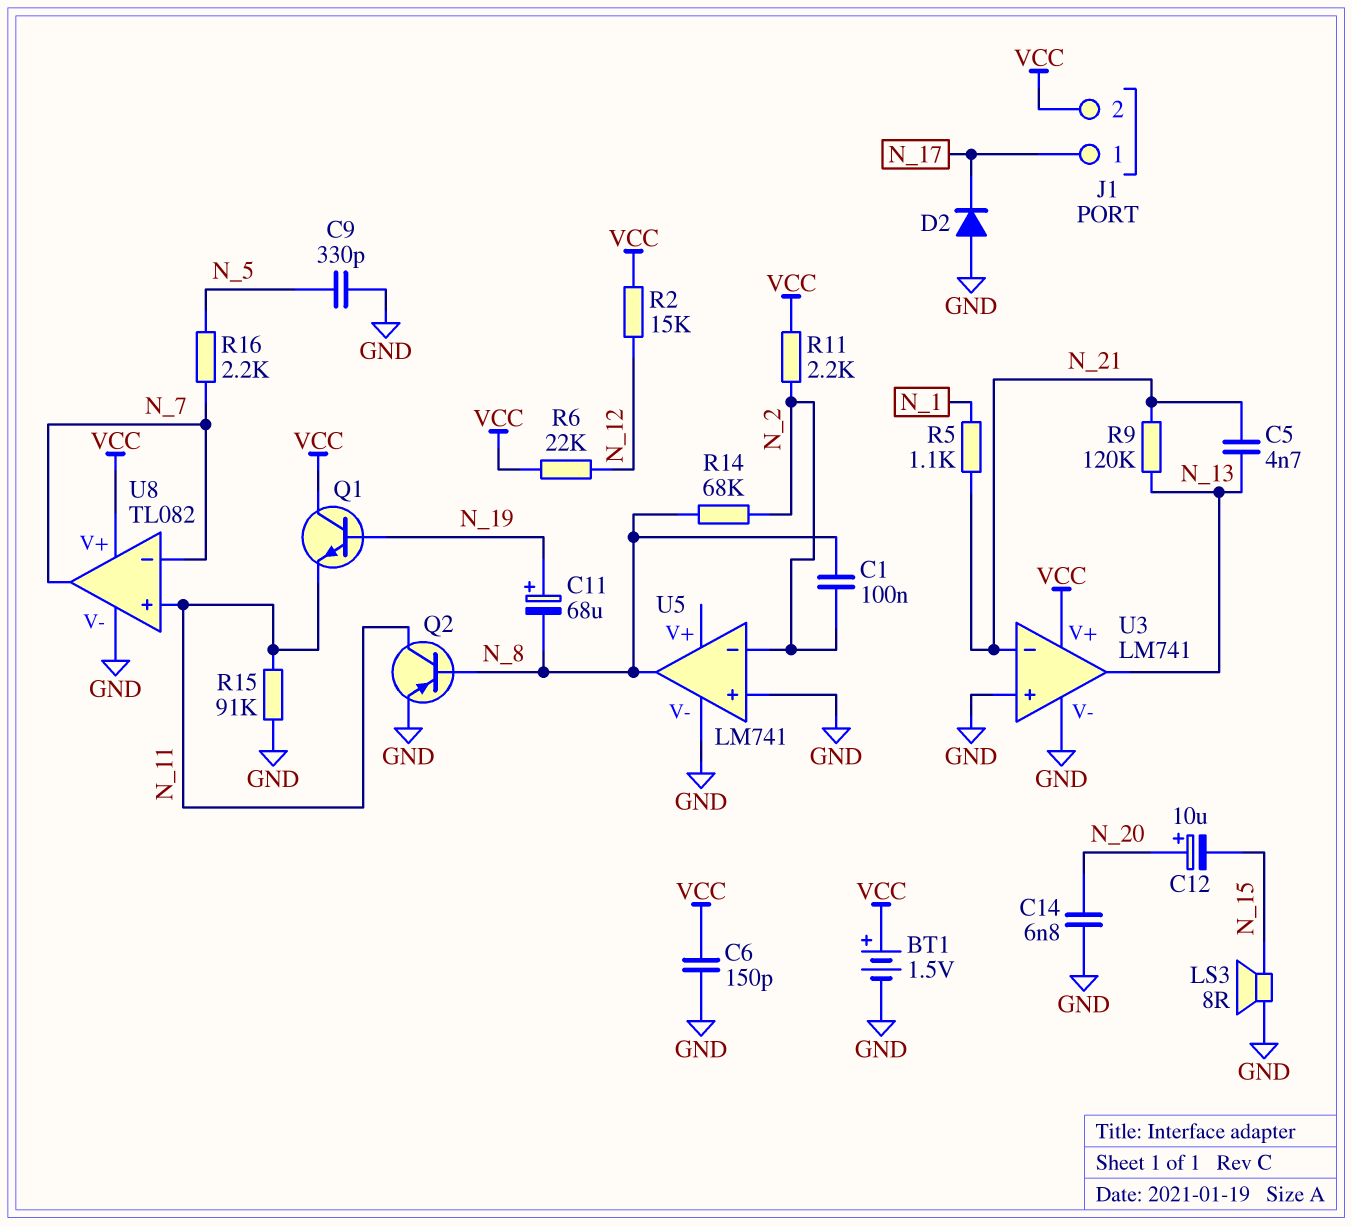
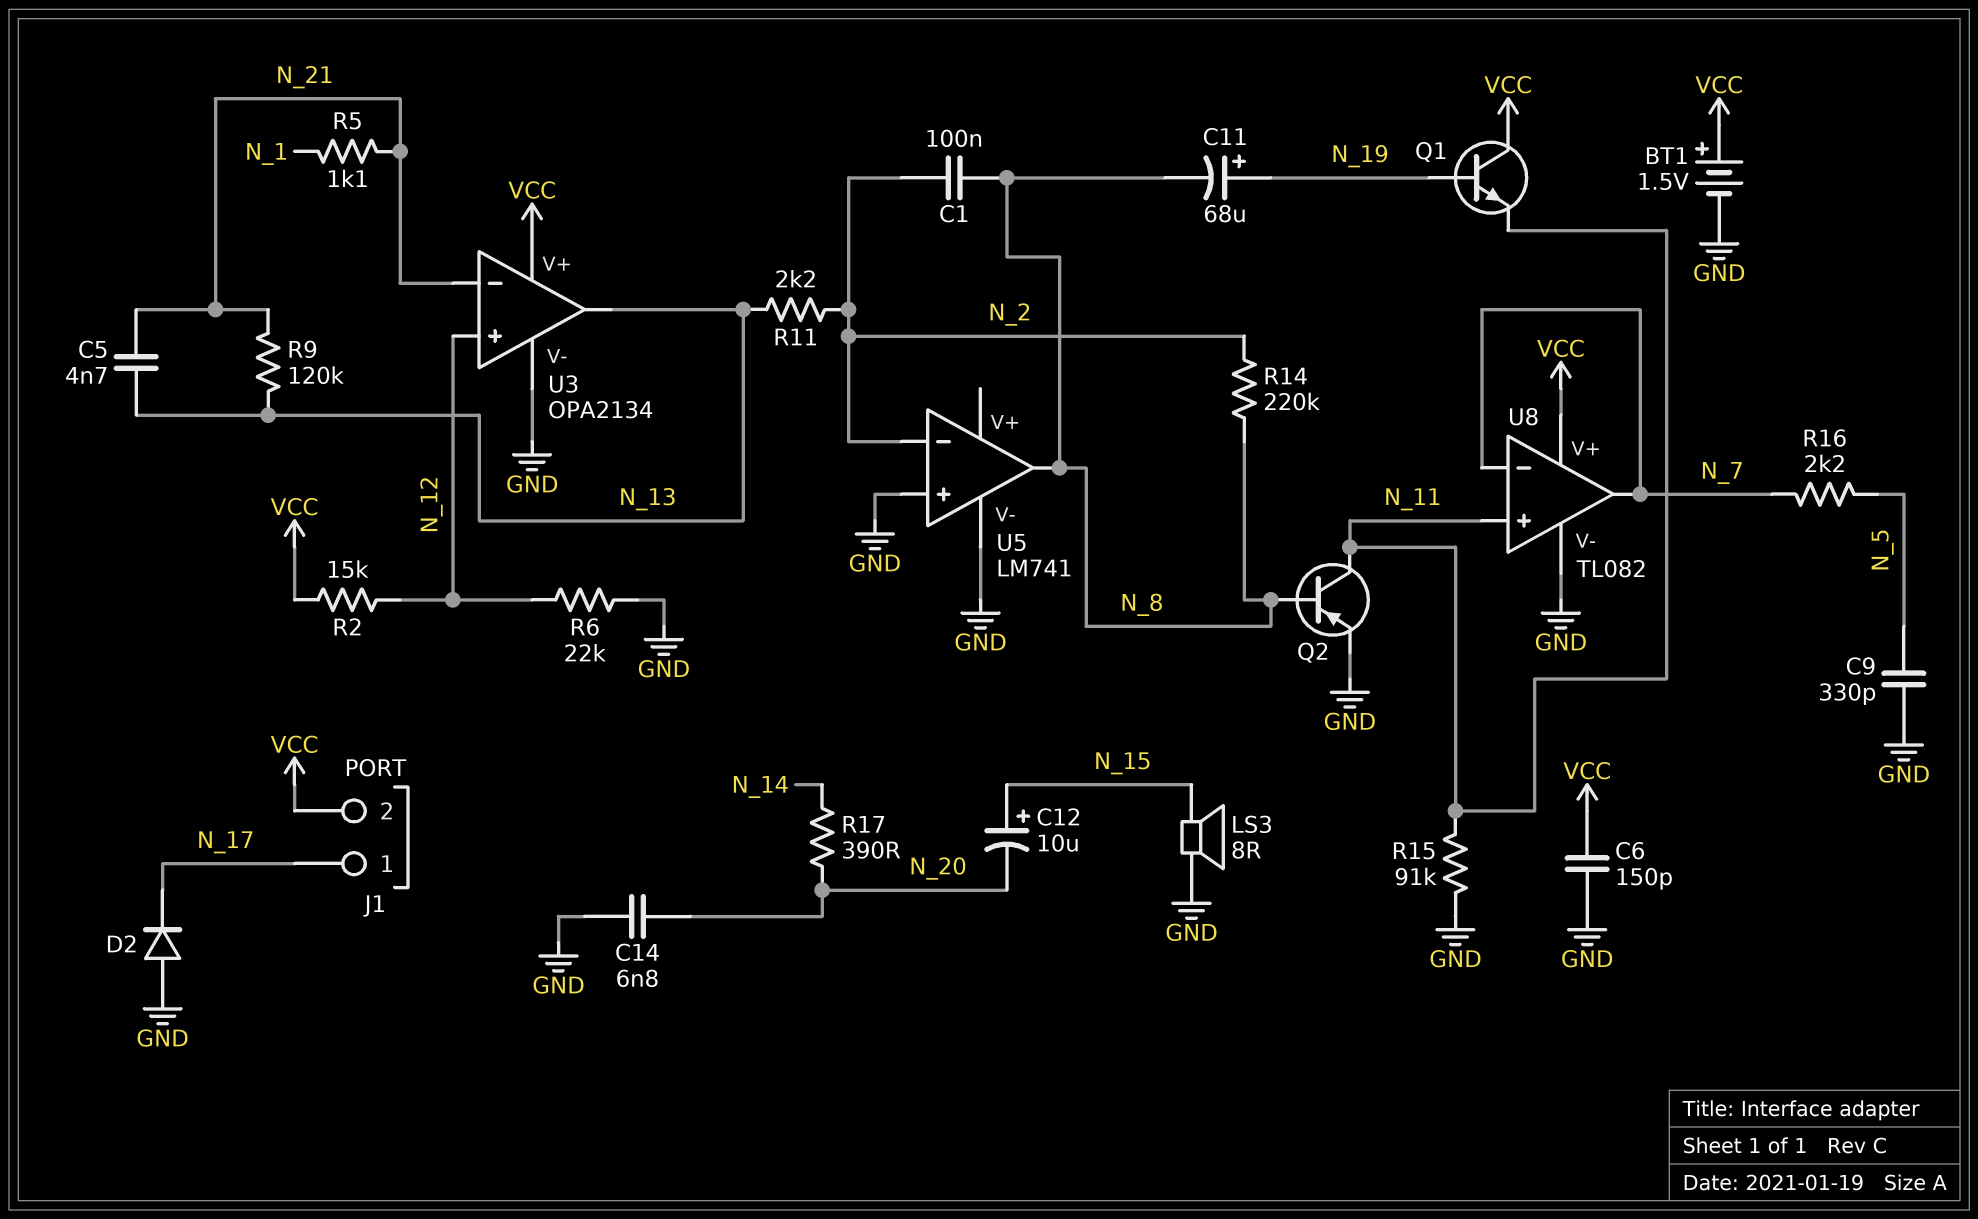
C12: 10uF (plus N_20, minus N_15) -> 10uF (plus N_15, minus N_20)
R6: 22k (N_12, VCC) -> 22k (GND, N_12)
R11: 2.2k (N_2, VCC) -> 2.2k (N_2, N_13)
R14: 68k (N_2, N_8) -> 220k (N_2, N_8)
R17: none -> 390 (N_14, N_20)
U3: LM741 -> OPA2134
U3 pin in+: GND -> N_12

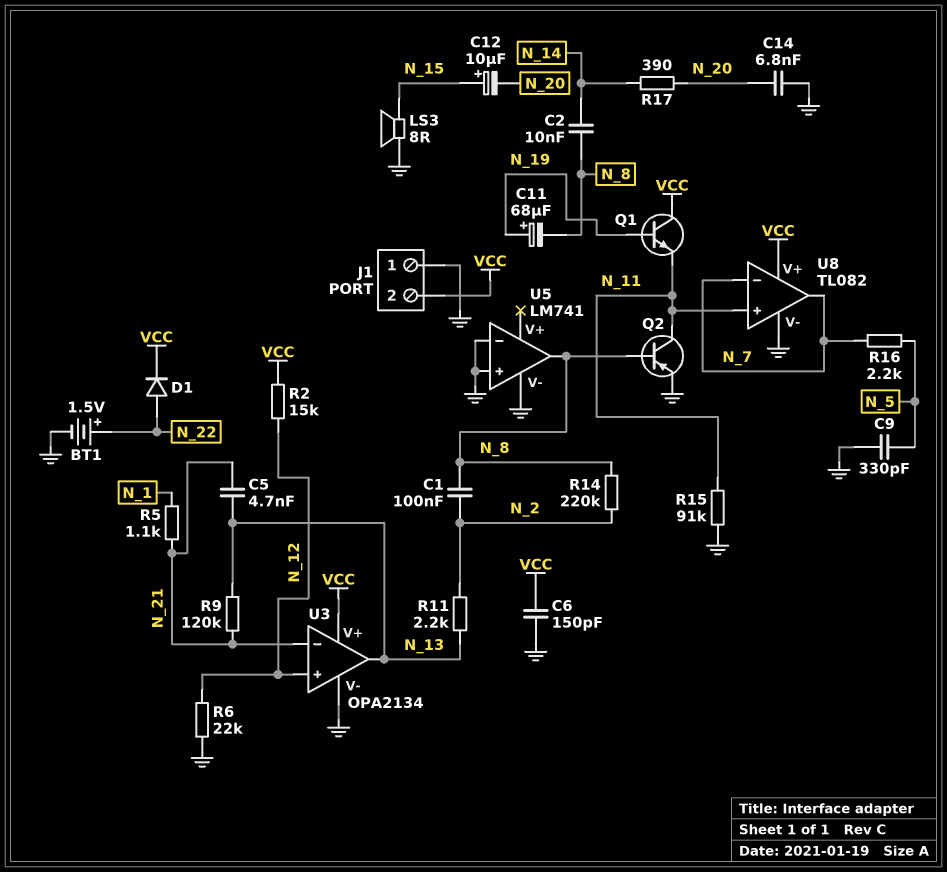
BT1: 1.5V (plus VCC, minus GND) -> 1.5V (plus N_22, minus GND)
C2: none -> 10nF (N_8, N_14)
D1: none -> diode (A N_22, K VCC)
D2: diode (A GND, K N_17) -> none
J1 pin 1: N_17 -> GND
U5 pin in-: N_2 -> GND

